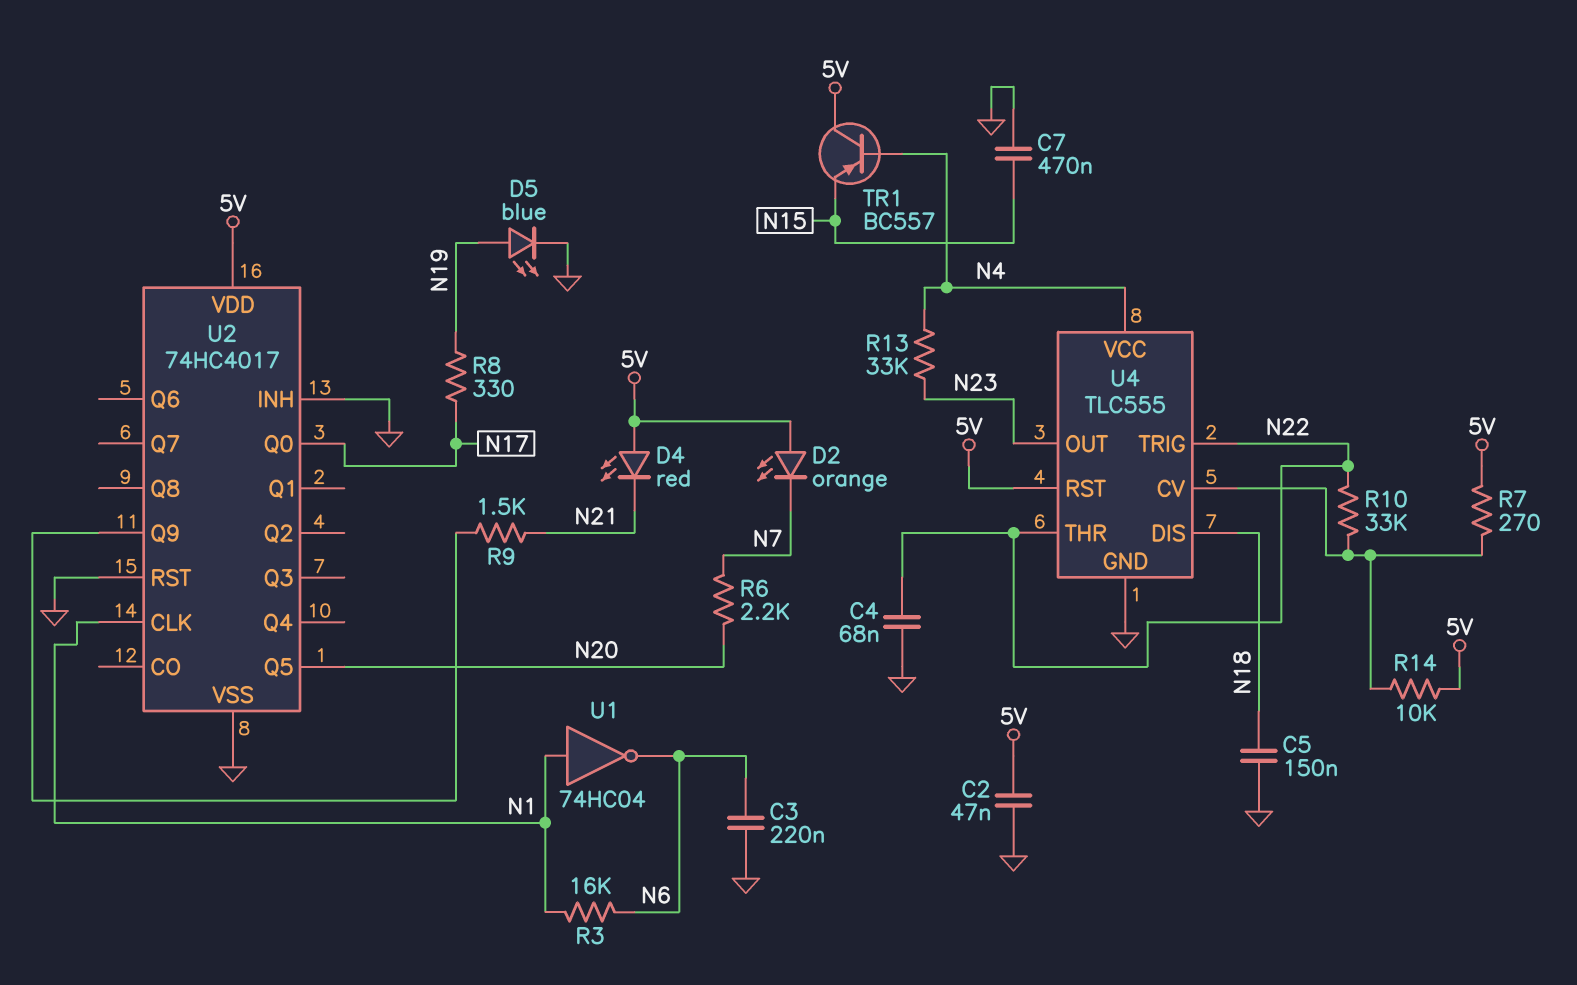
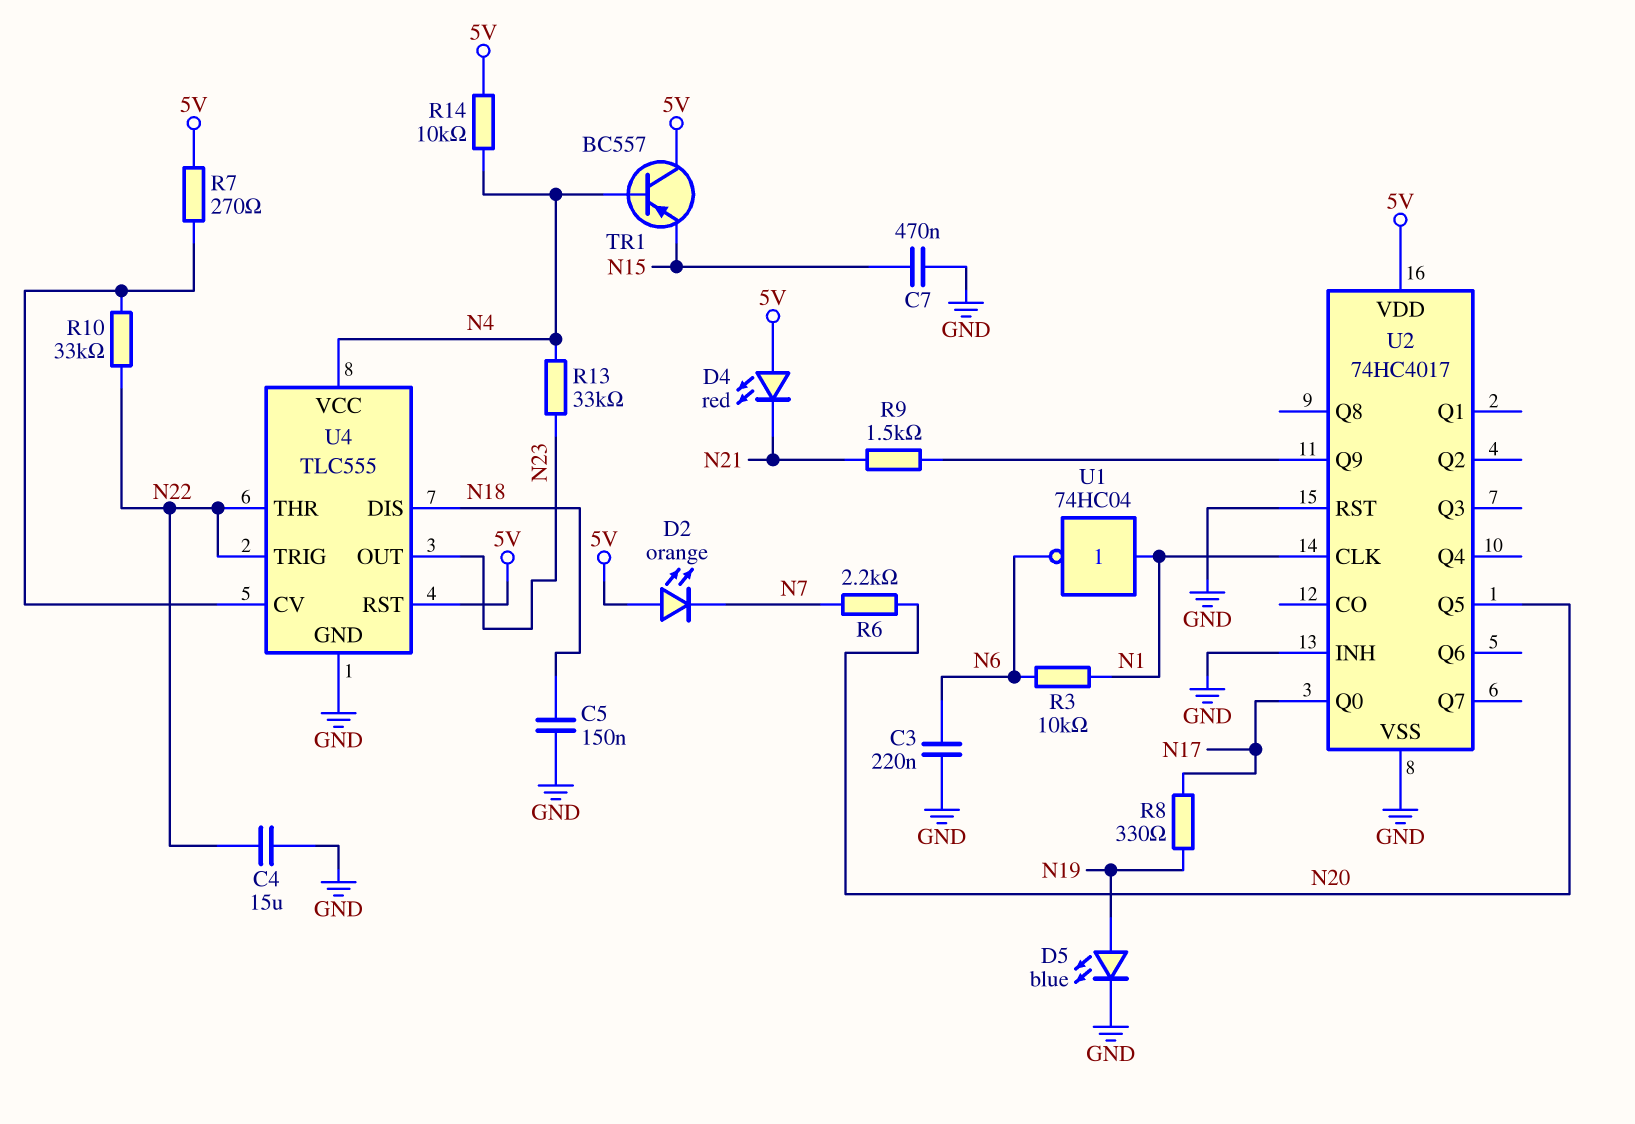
C2: 47nF (5V, GND) -> none
C4: 68nF (GND, N22) -> 15uF (GND, N22)
R3: 16k (N1, N6) -> 10k (N1, N6)
R14: 10k (5V, U4/CV) -> 10k (5V, N4)

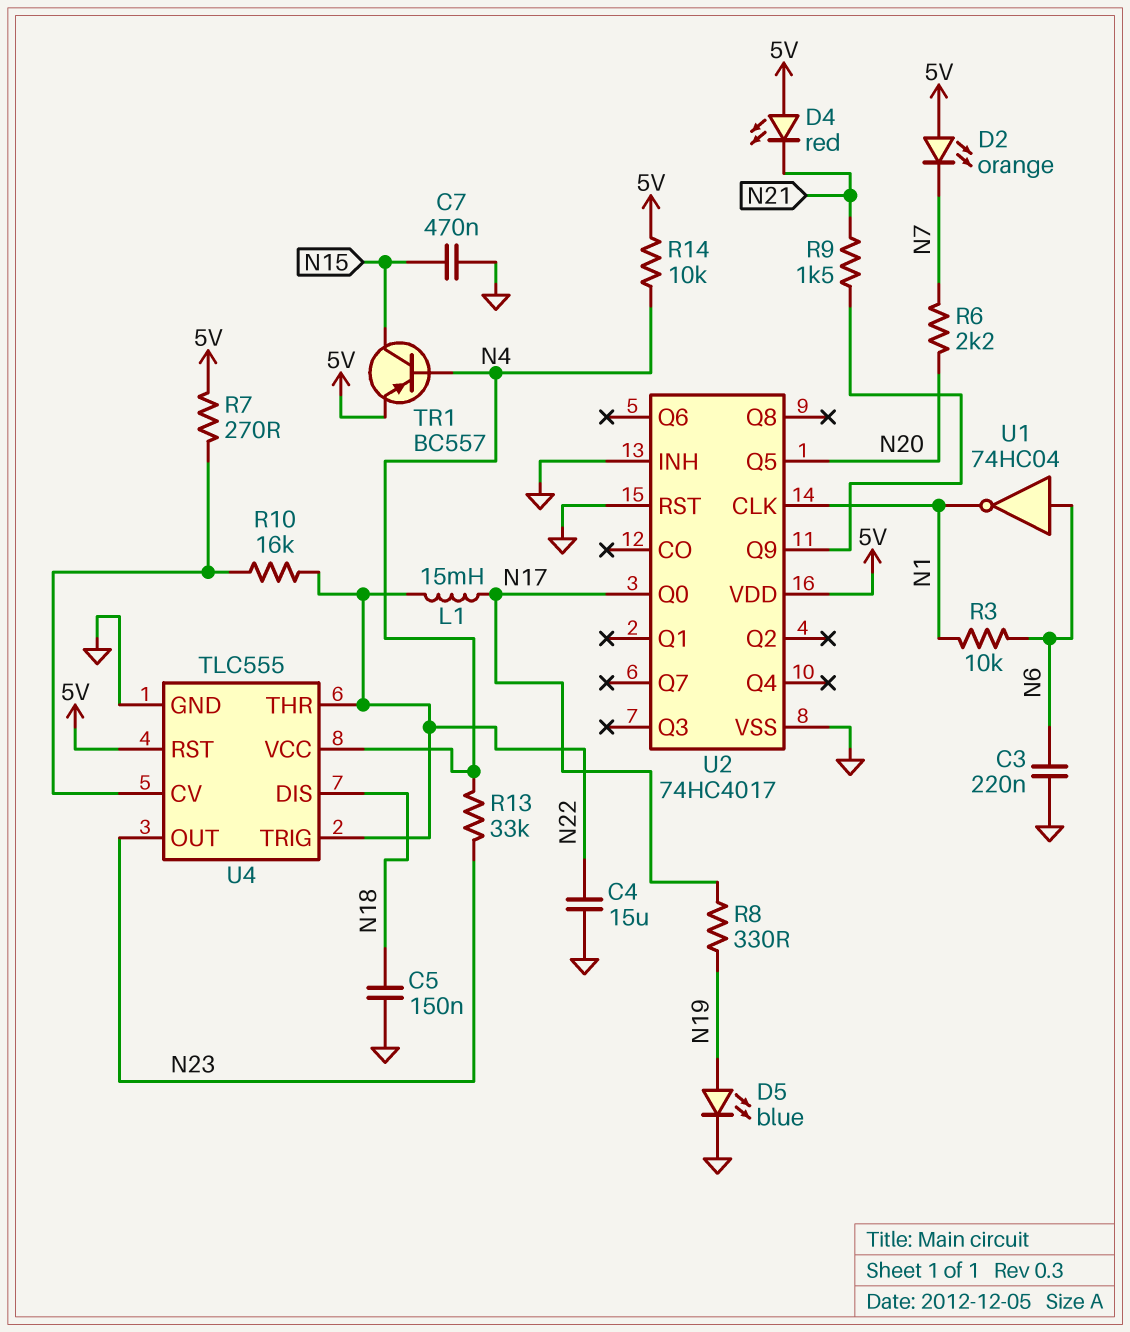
L1: none -> 15mH (N17, N22)
R10: 33k (N22, U4/CV) -> 16k (N22, U4/CV)
TR1: PNP BC557 (B N4, C 5V, E N15) -> PNP BC557 (B N4, C N15, E 5V)
U1: NOT 74HC04 (in N1, out N6) -> NOT 74HC04 (in N6, out N1)

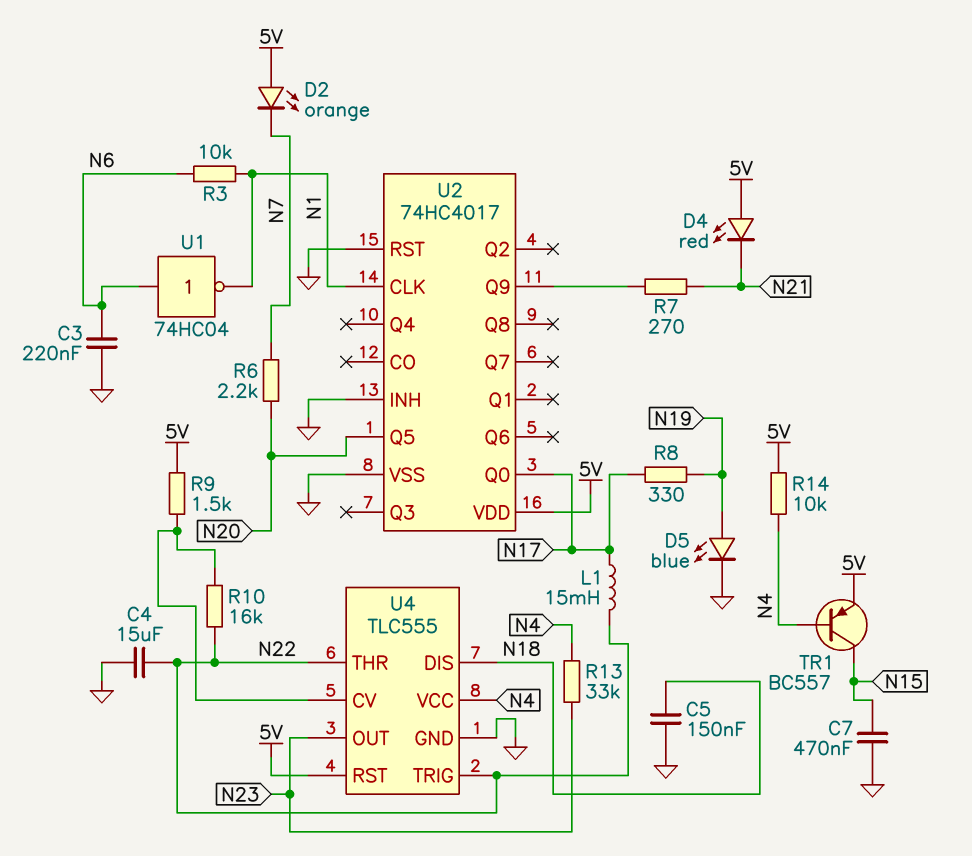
R7: 270 (5V, U4/CV) -> 270 (N21, U2/Q9)
R9: 1.5k (N21, U2/Q9) -> 1.5k (5V, U4/CV)

